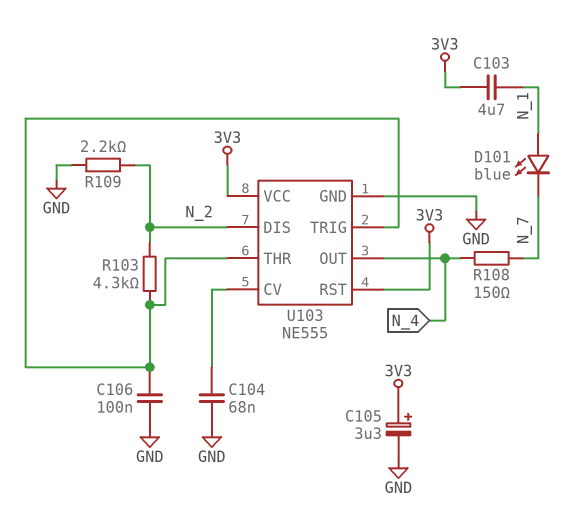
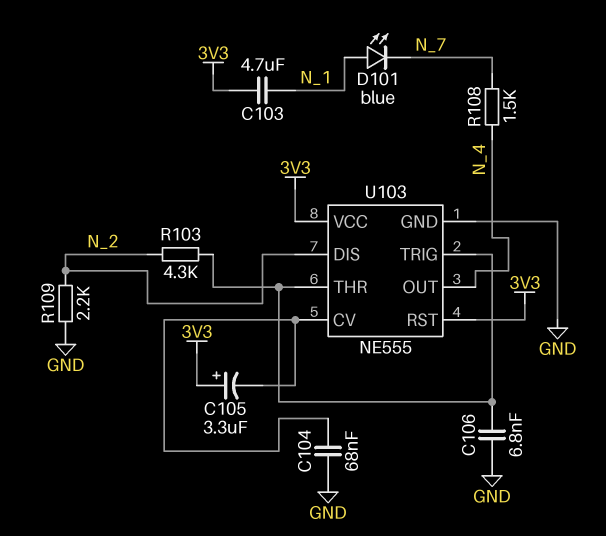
C105: 3.3uF (plus 3V3, minus GND) -> 3.3uF (plus 3V3, minus U103/CV)
C106: 100nF (GND, U103/THR) -> 6.8nF (GND, U103/THR)
R108: 150 (N_4, N_7) -> 1.5k (N_4, N_7)

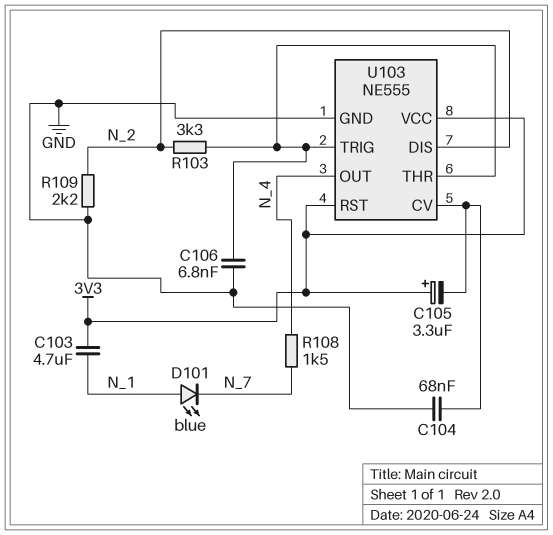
R103: 4.3k (N_2, U103/THR) -> 3.3k (N_2, U103/THR)

